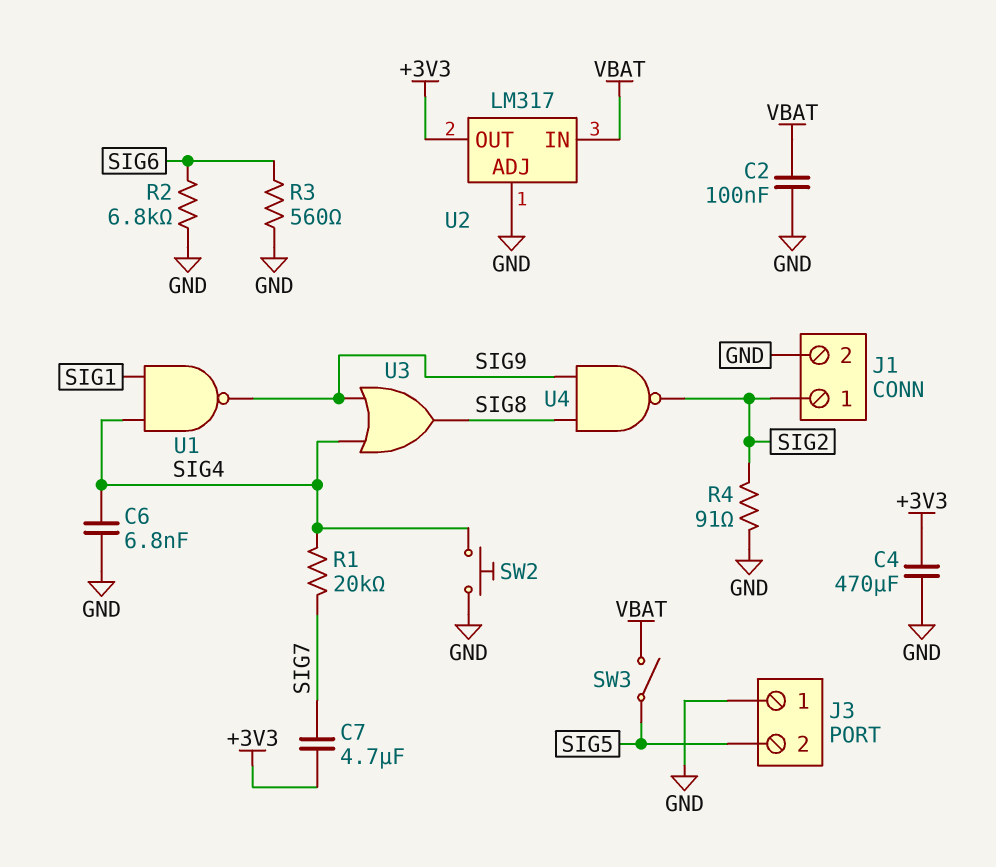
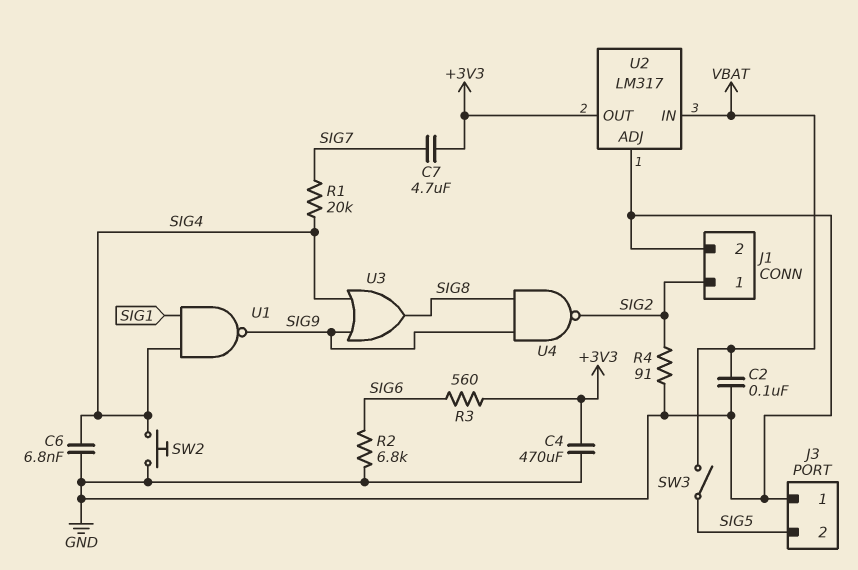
R3: 560 (GND, SIG6) -> 560 (+3V3, SIG6)

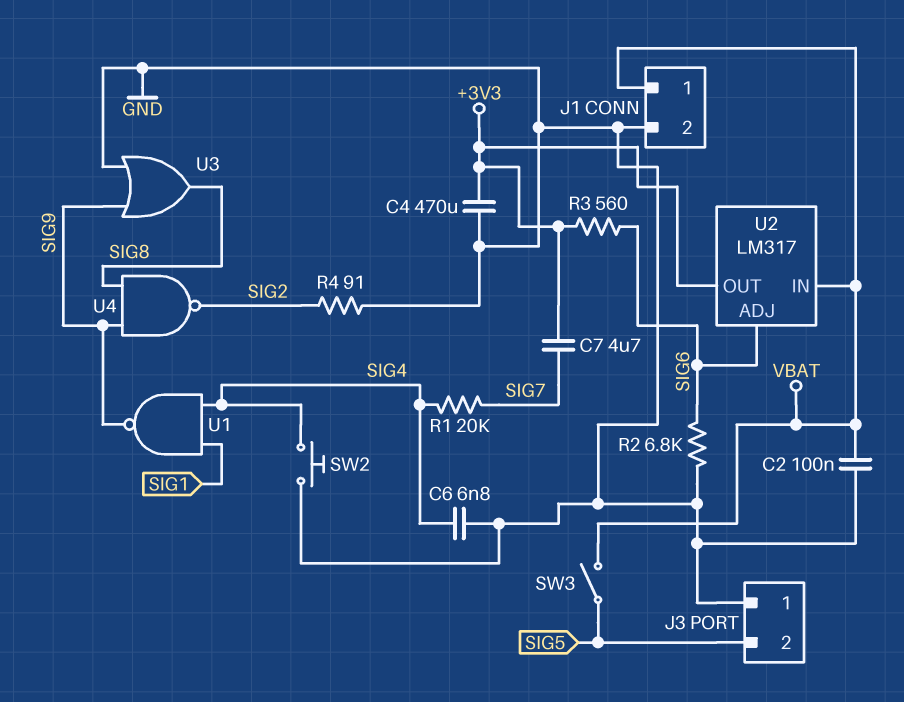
J1 pin 1: SIG2 -> VBAT
U2 pin ADJ: GND -> SIG6
U3: OR (in SIG4, in SIG9, out SIG8) -> OR (in GND, in SIG9, out SIG8)

